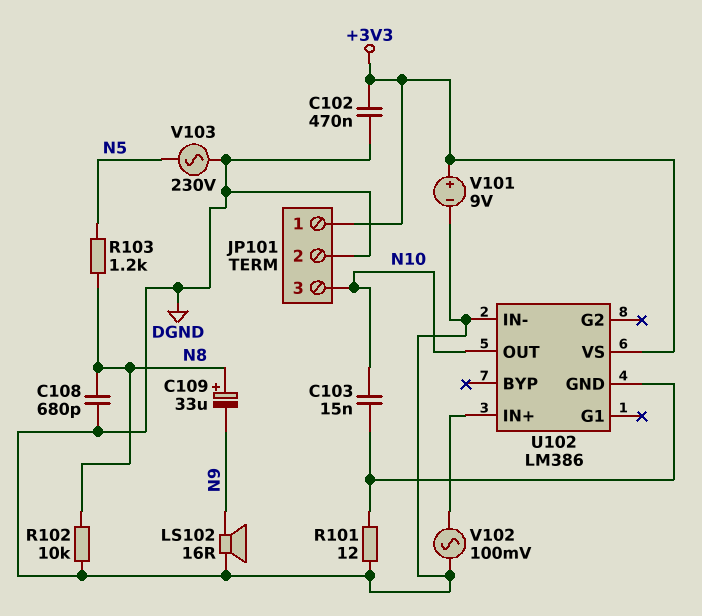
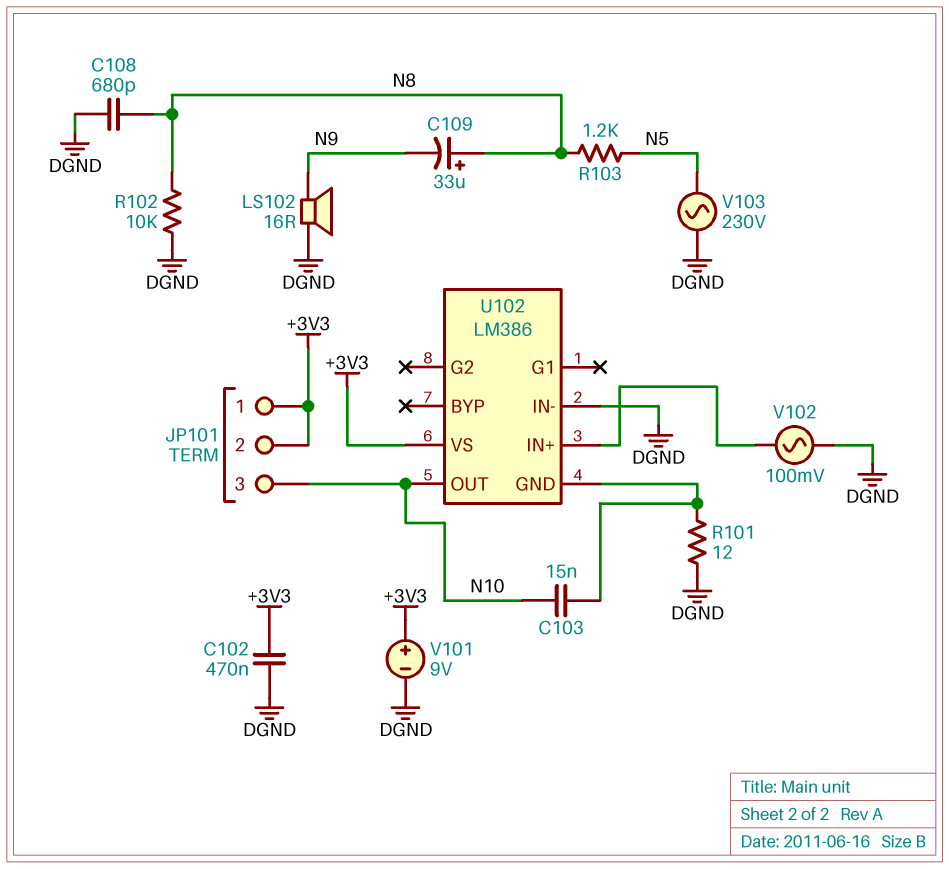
JP101 pin 2: DGND -> +3V3

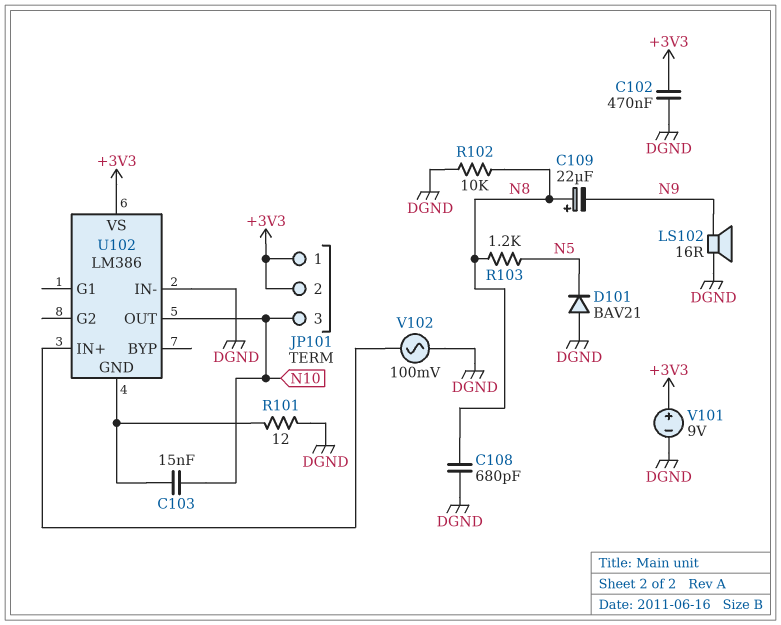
C109: 33uF (plus N8, minus N9) -> 22uF (plus N8, minus N9)
D101: none -> diode BAV21 (A DGND, K N5)
V103: AC 230V (DGND, N5) -> none

